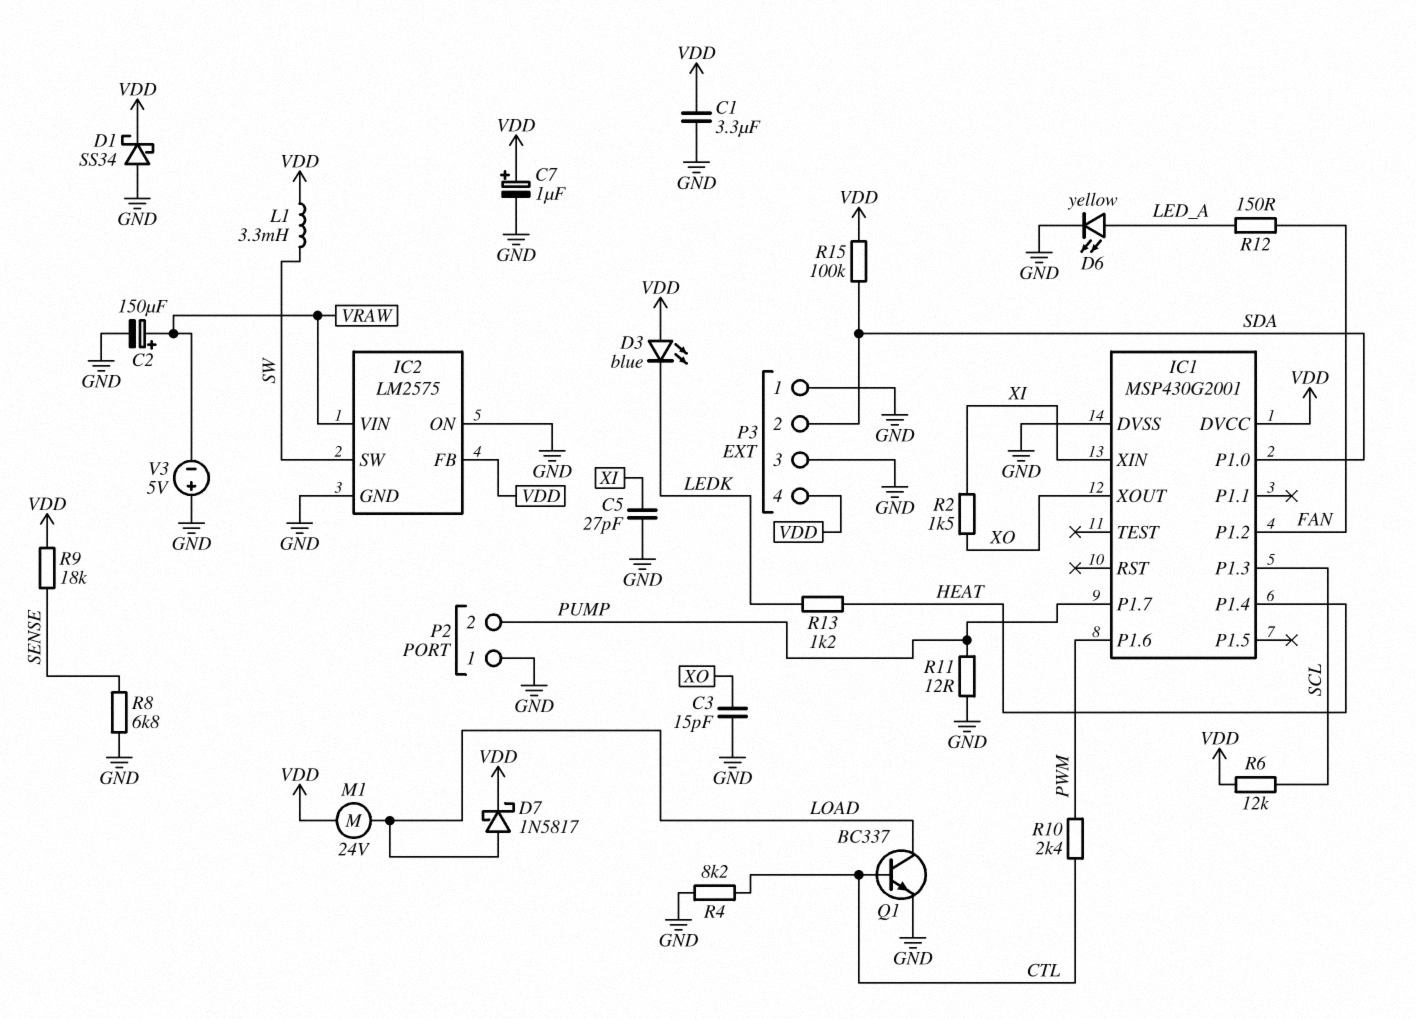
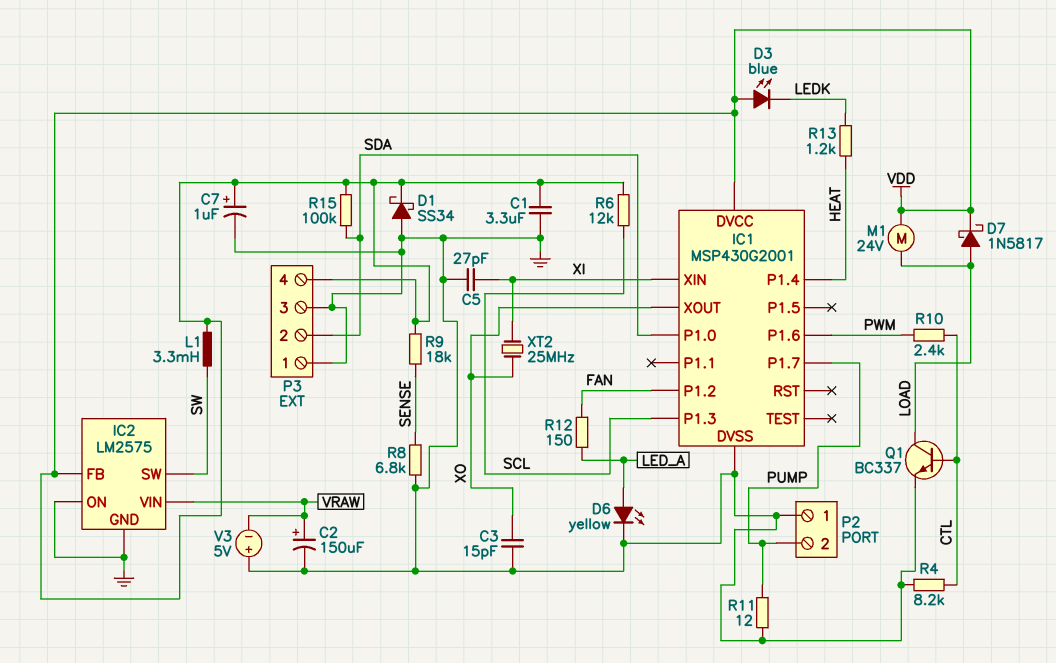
R2: 1.5k (XI, XO) -> none
XT2: none -> 25MHz (XI, XO)

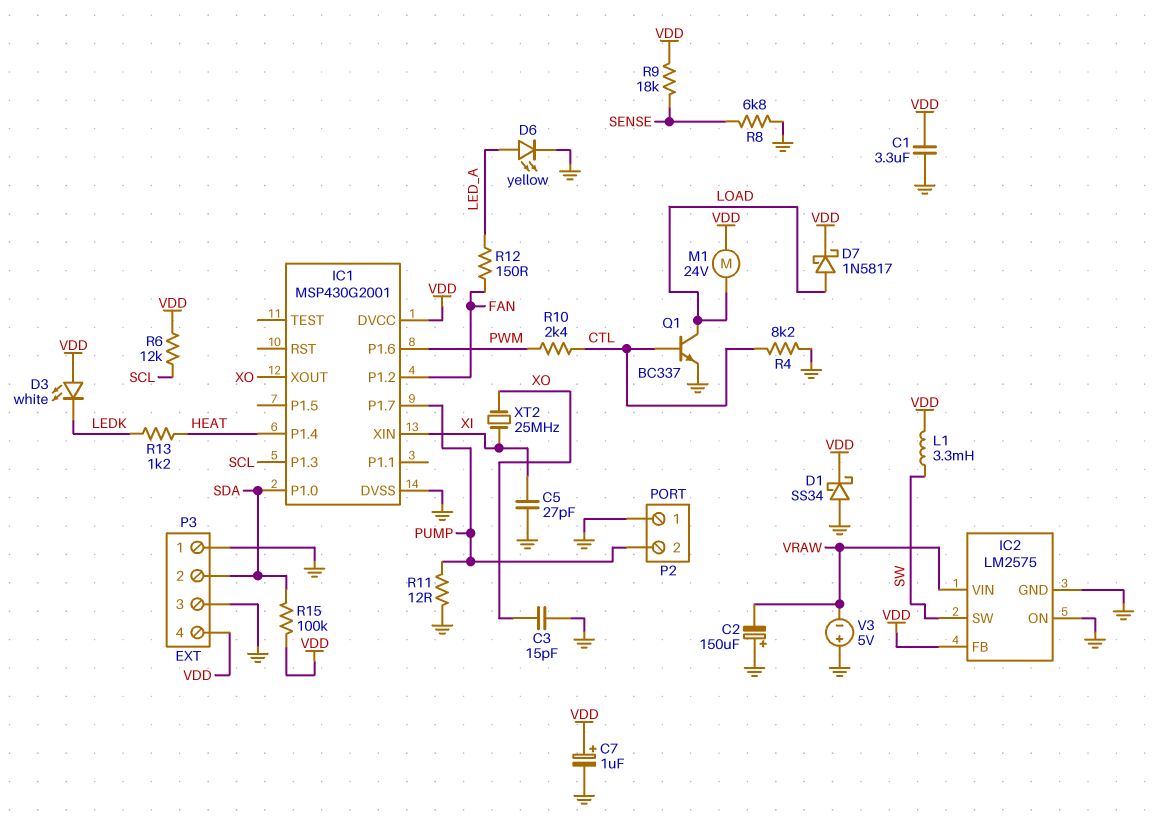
C2: 150uF (plus VRAW, minus GND) -> 150uF (plus GND, minus VRAW)
D3: LED blue (A VDD, K LEDK) -> LED white (A VDD, K LEDK)

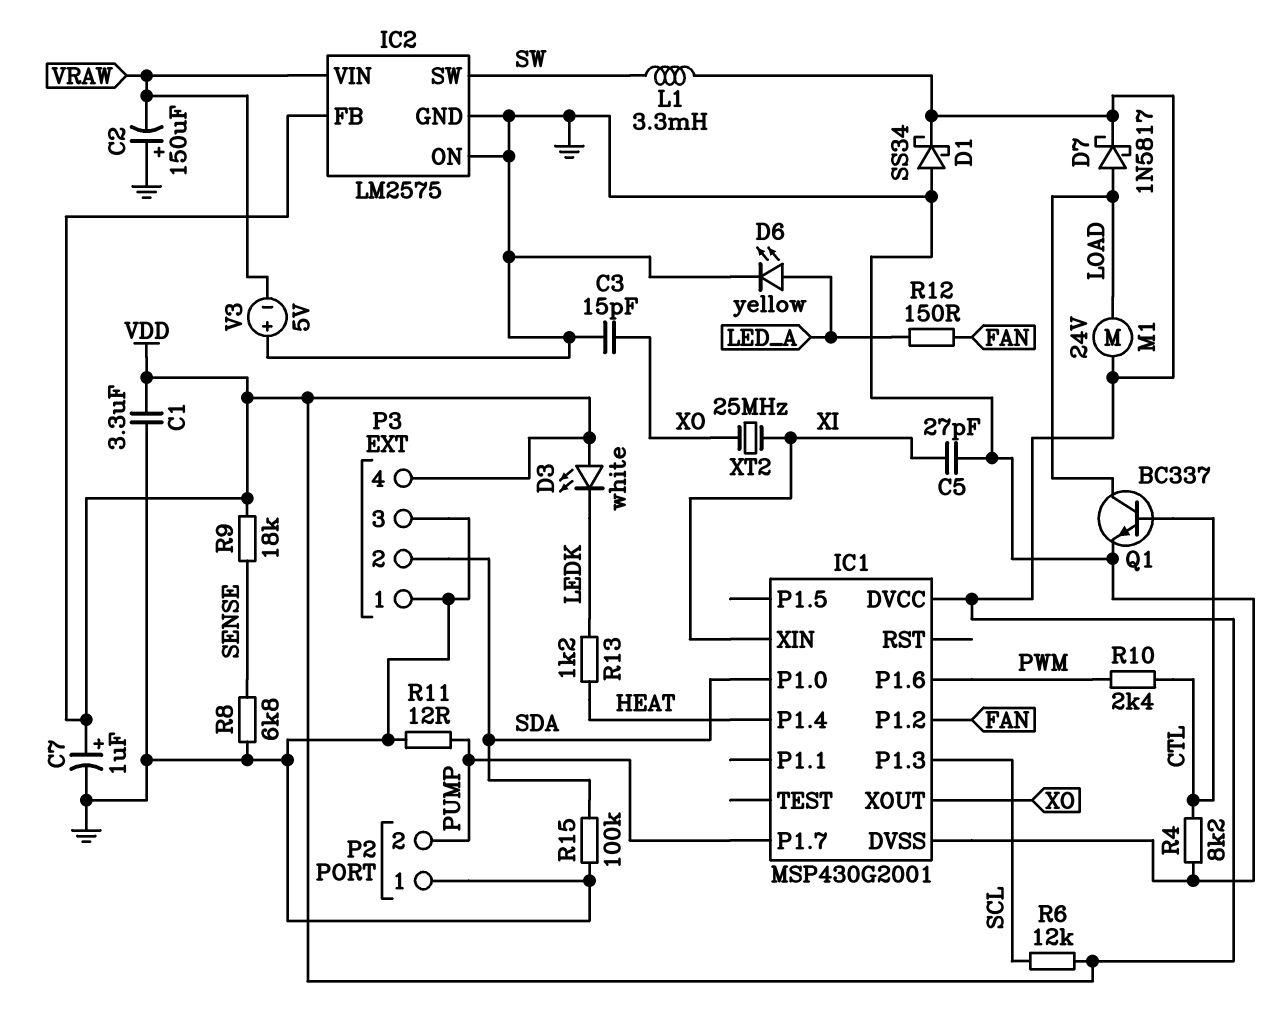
R15: 100k (SDA, VDD) -> 100k (GND, SDA)

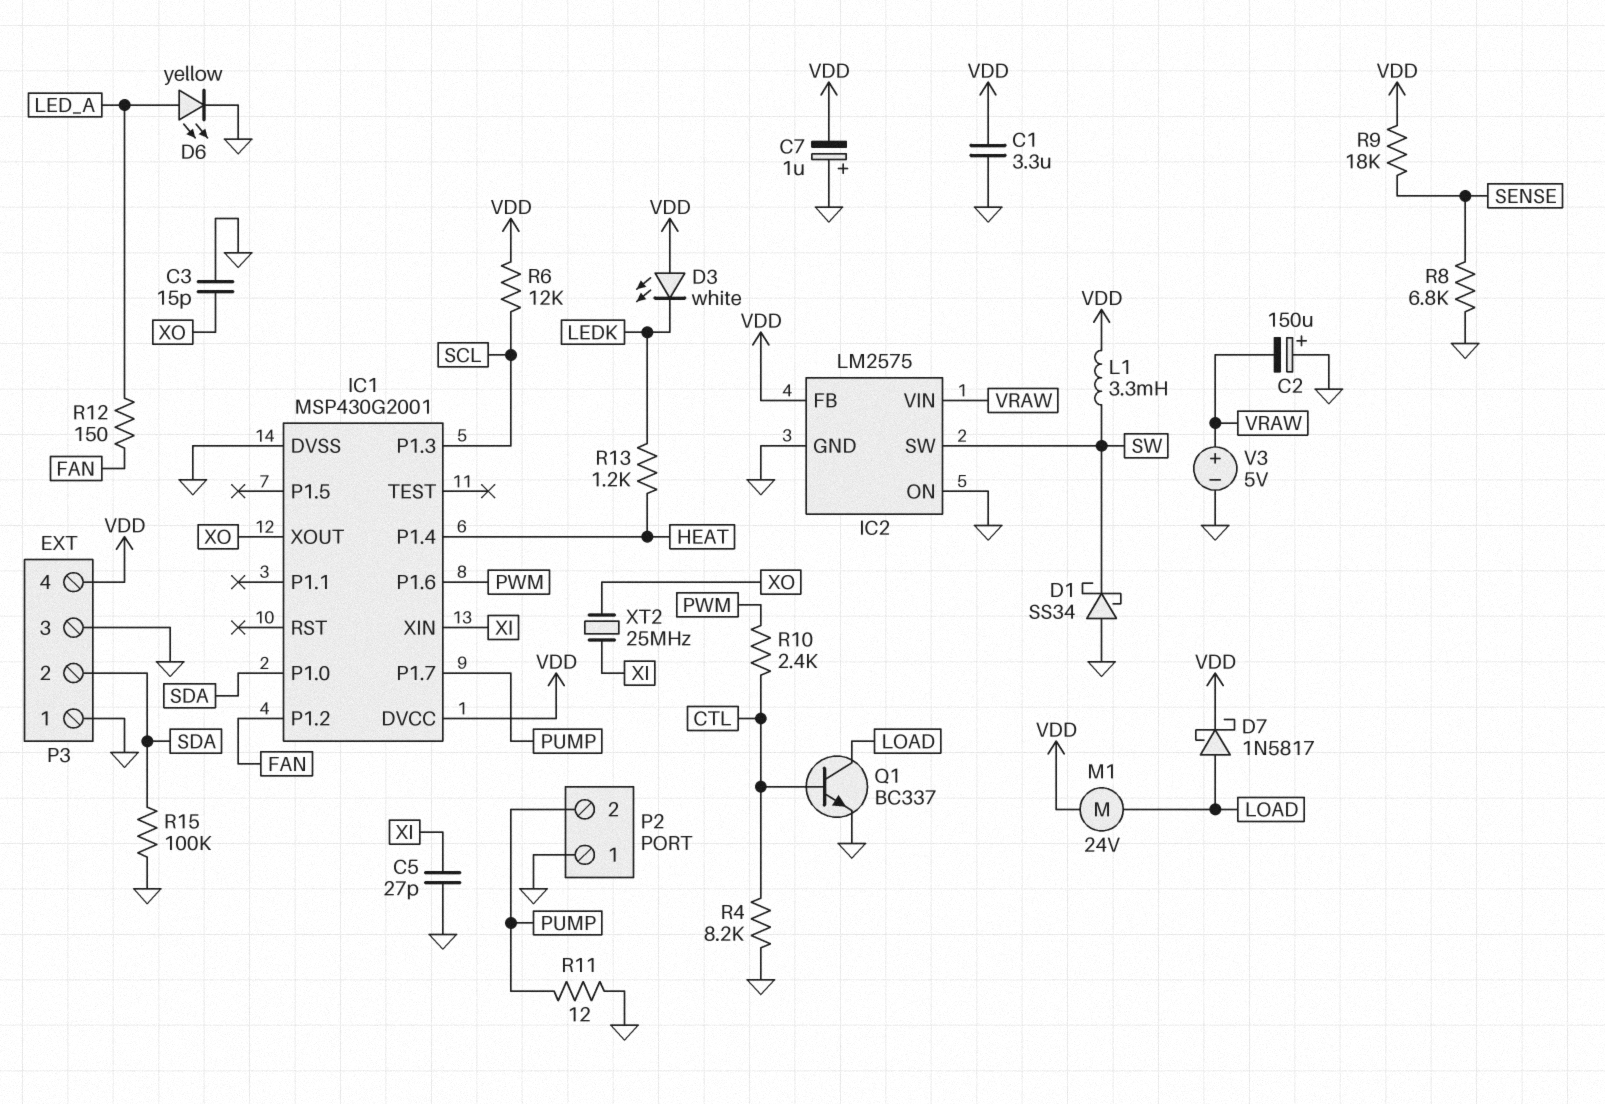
C7: 1uF (plus VDD, minus GND) -> 1uF (plus GND, minus VDD)
D1: schottky SS34 (A GND, K VDD) -> schottky SS34 (A GND, K SW)
V3: 5V (plus GND, minus VRAW) -> 5V (plus VRAW, minus GND)

